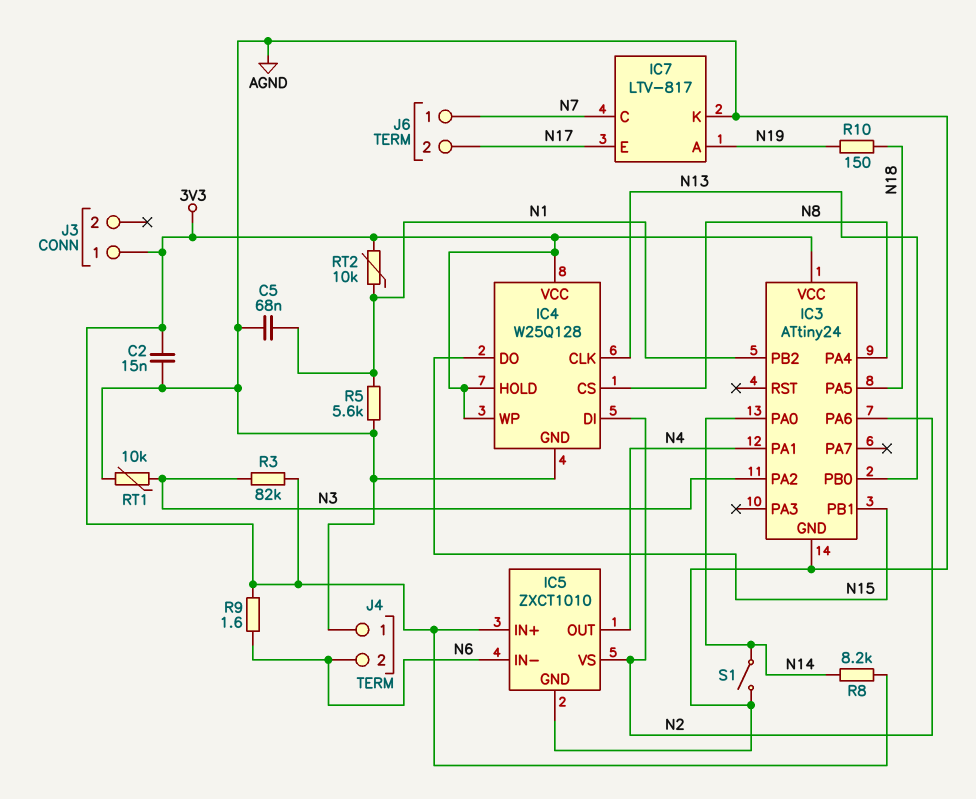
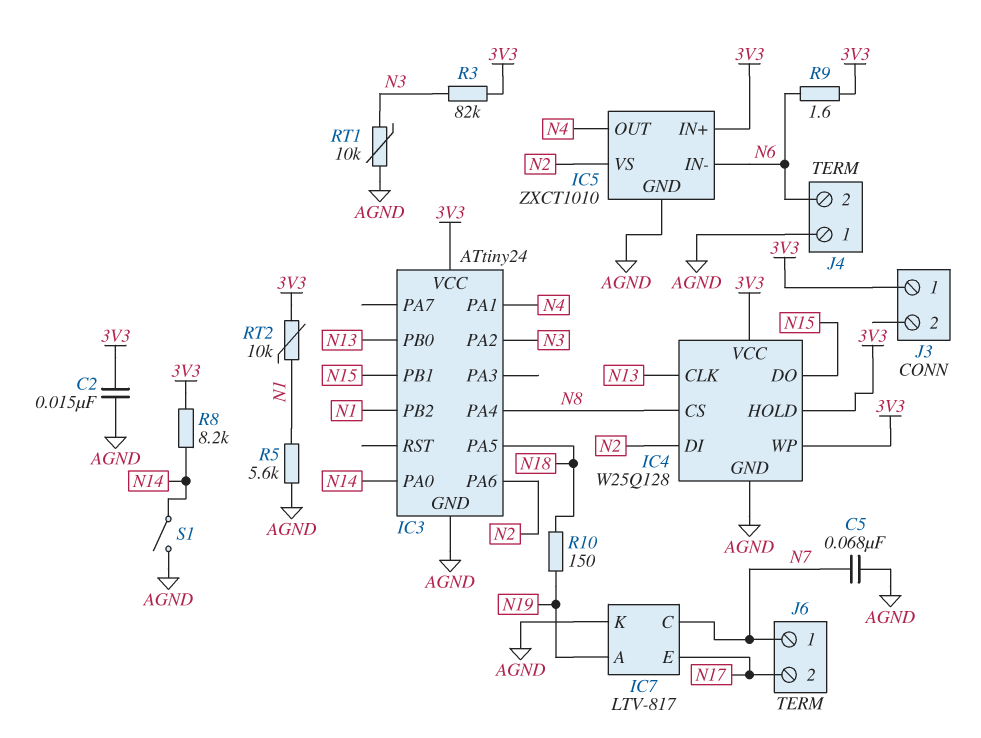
C5: 68nF (AGND, N1) -> 68nF (AGND, N7)

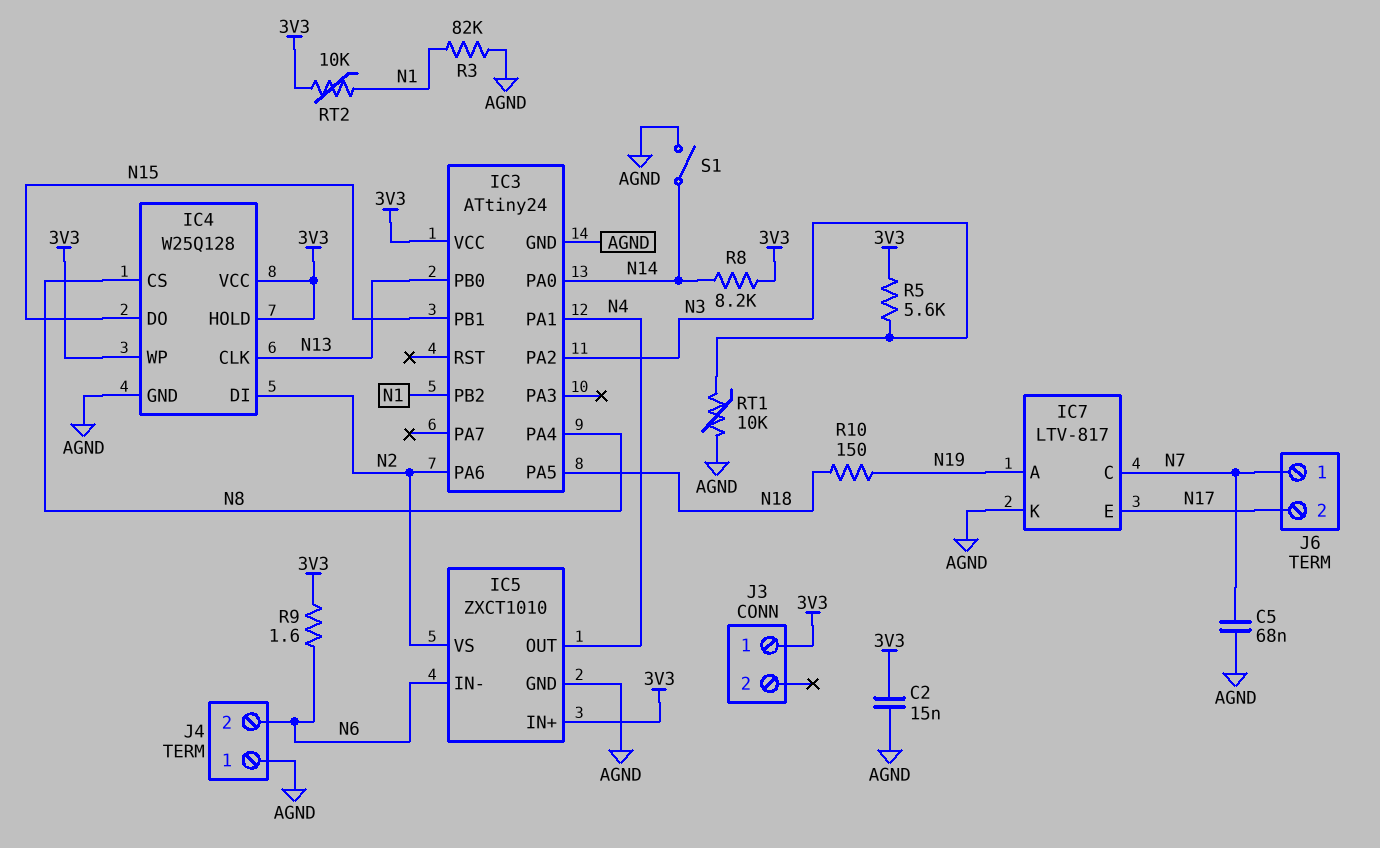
R3: 82k (3V3, N3) -> 82k (AGND, N1)
R5: 5.6k (AGND, N1) -> 5.6k (3V3, N3)

